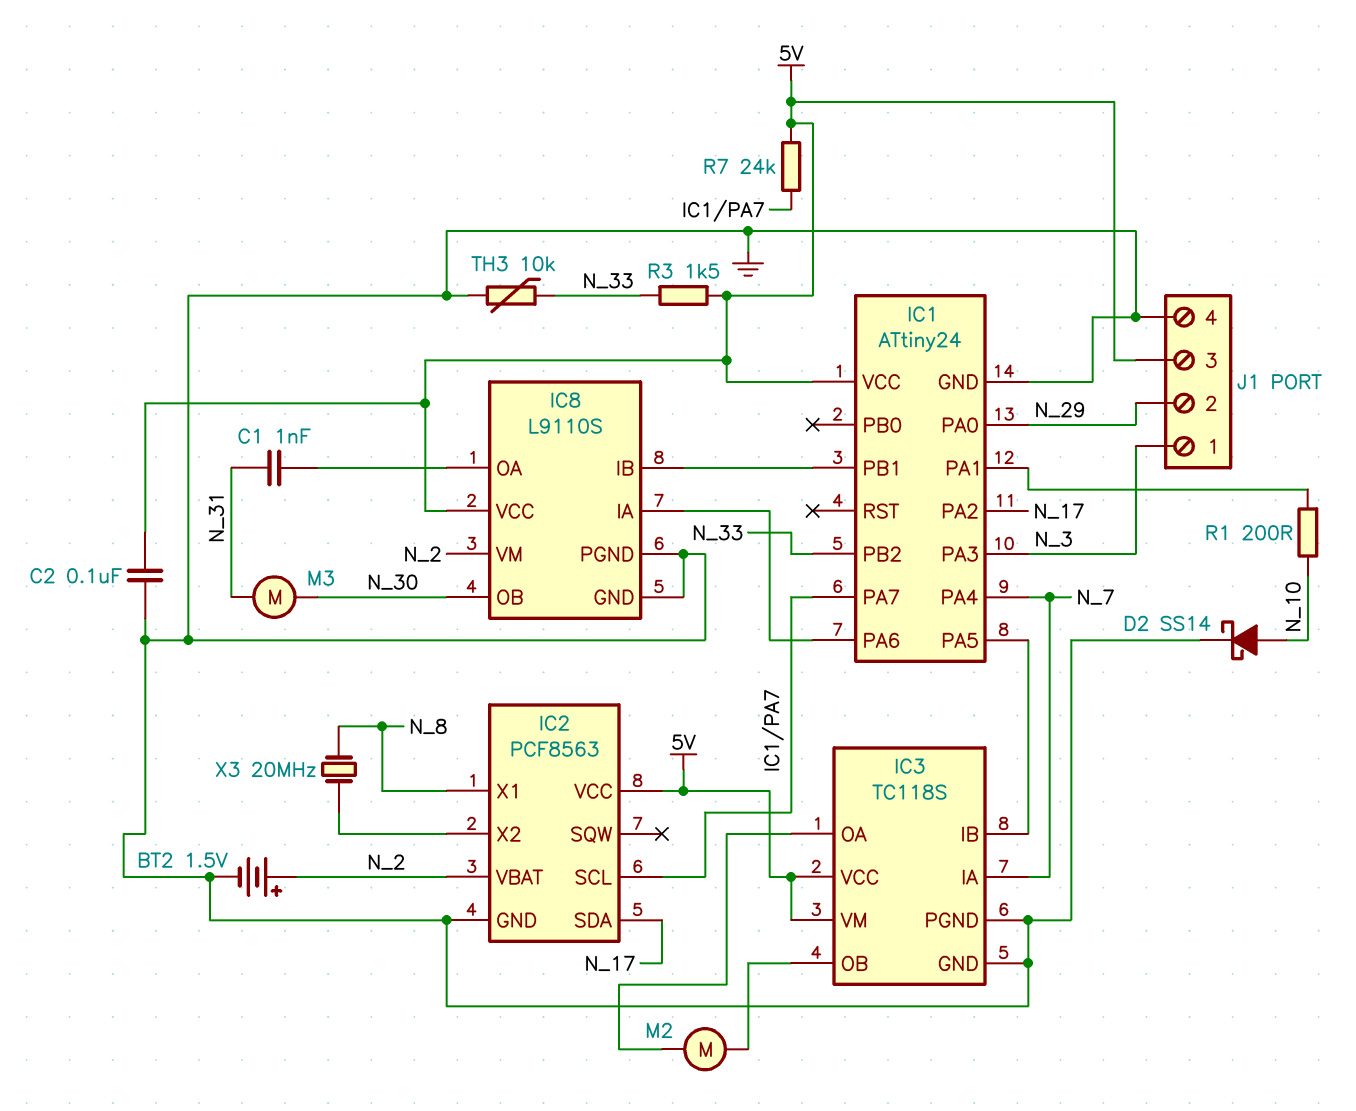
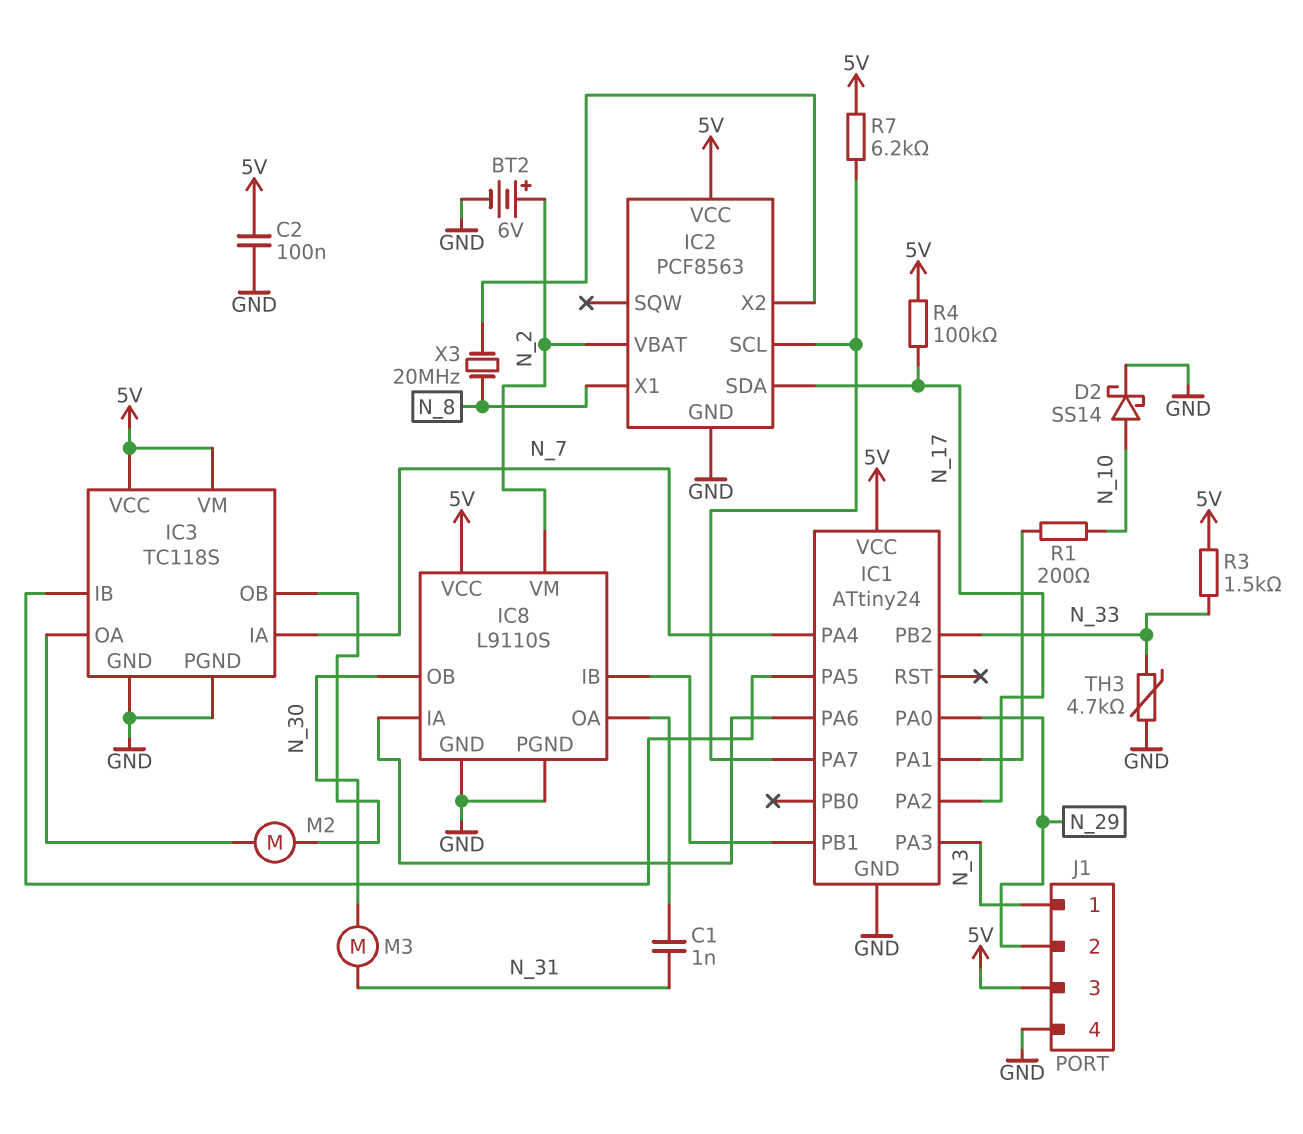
BT2: 1.5V (plus N_2, minus GND) -> 6V (plus N_2, minus GND)
R4: none -> 100k (5V, N_17)
R7: 24k (5V, IC1/PA7) -> 6.2k (5V, IC1/PA7)
TH3: 10k (GND, N_33) -> 4.7k (GND, N_33)

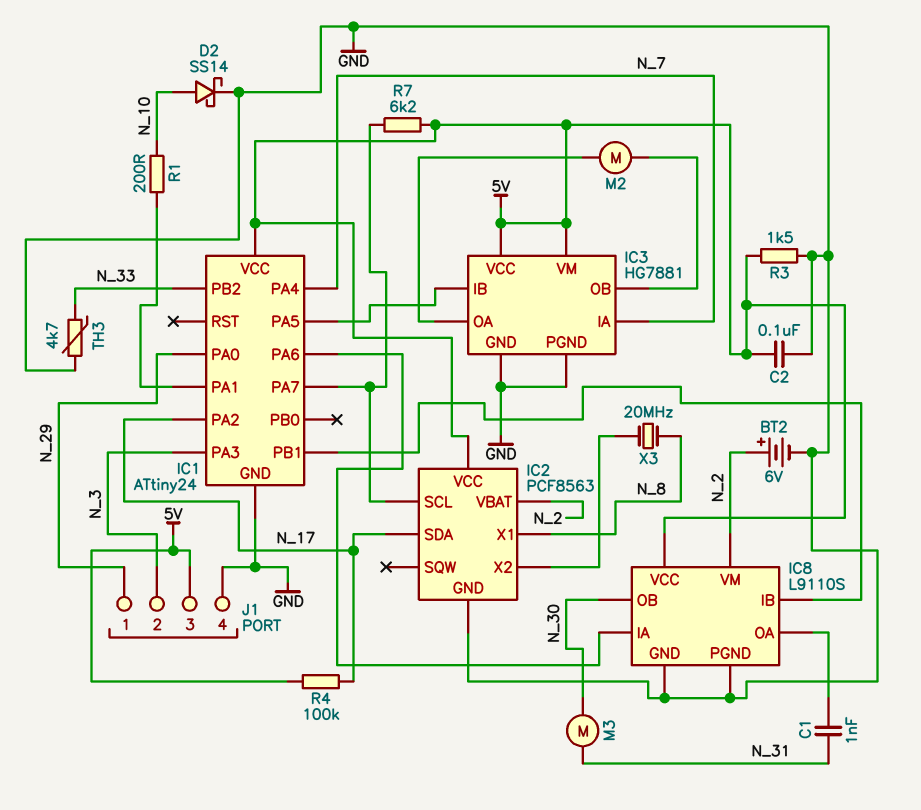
IC3: TC118S -> HG7881
J1 pin 1: N_3 -> N_29
J1 pin 2: N_29 -> N_3
R3: 1.5k (5V, N_33) -> 1.5k (5V, GND)

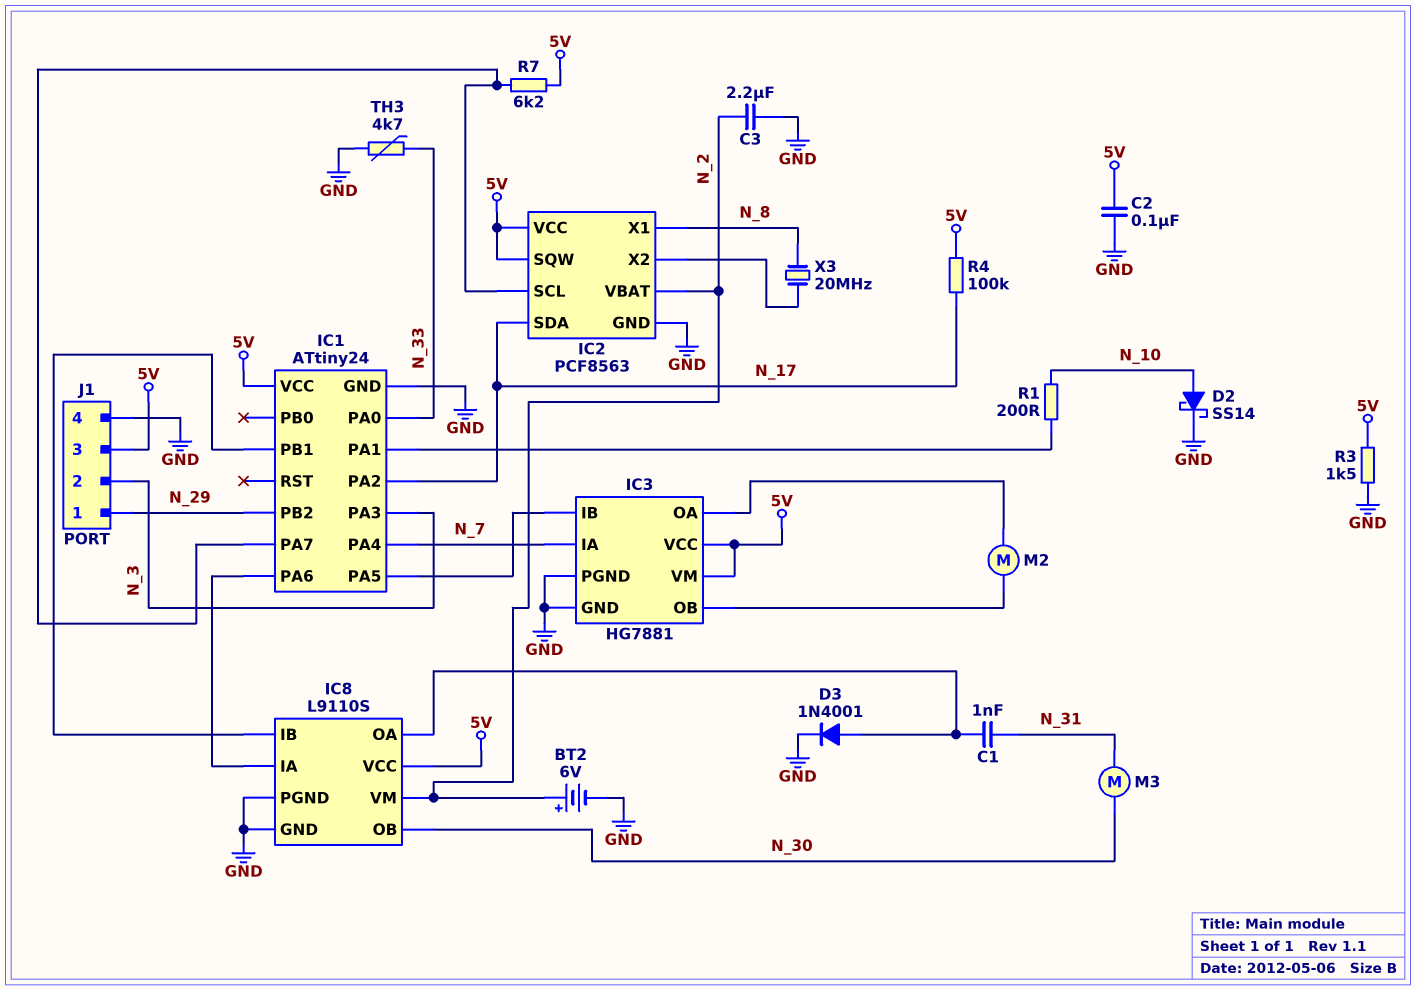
C3: none -> 2.2uF (GND, N_2)
D3: none -> diode 1N4001 (A IC8/OA, K GND)
IC1 pin PA0: N_29 -> N_33
IC1 pin PB2: N_33 -> N_29
IC2 pin SQW: none -> 5V

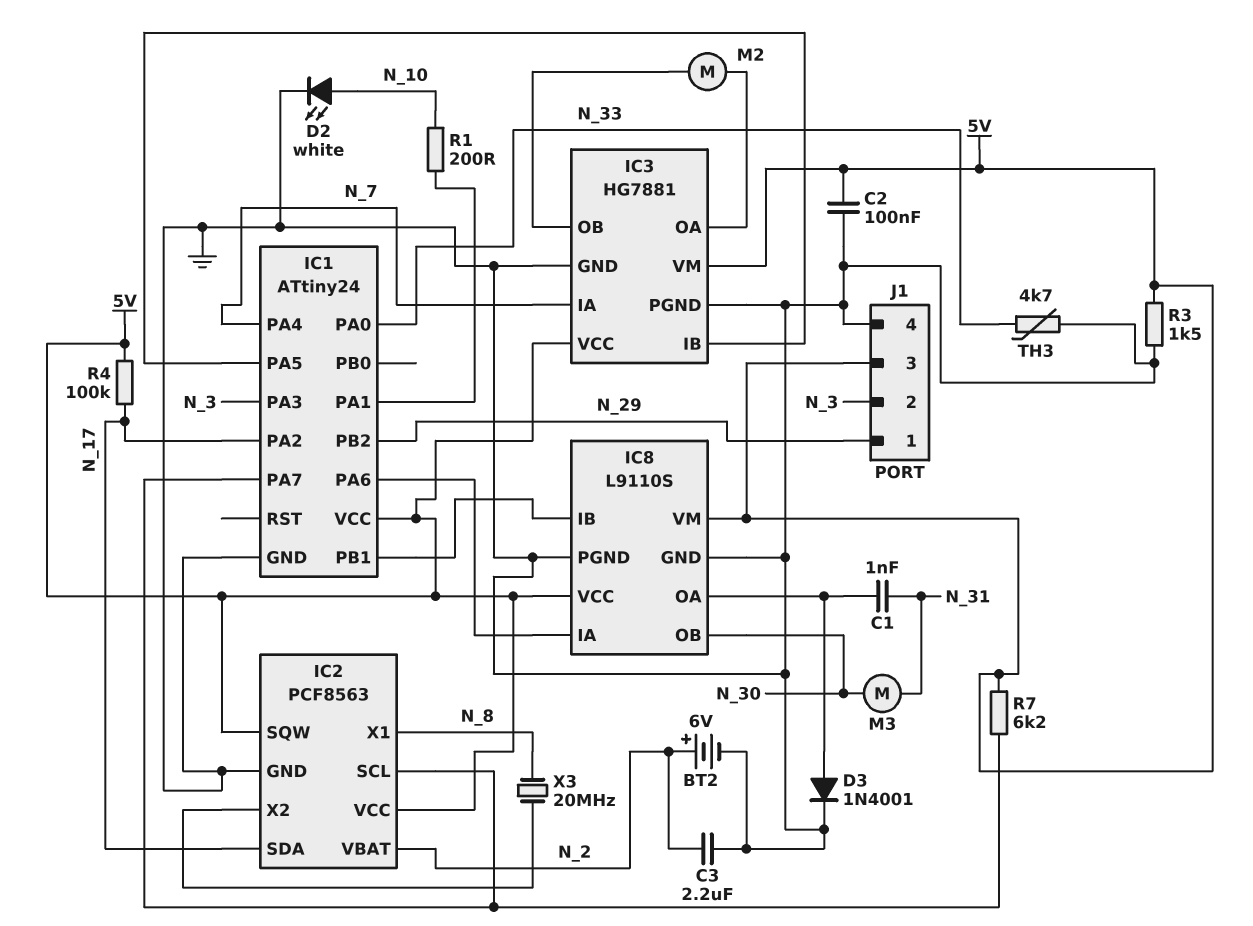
D2: schottky SS14 (A N_10, K GND) -> LED white (A N_10, K GND)
IC8 pin VM: N_2 -> 5V

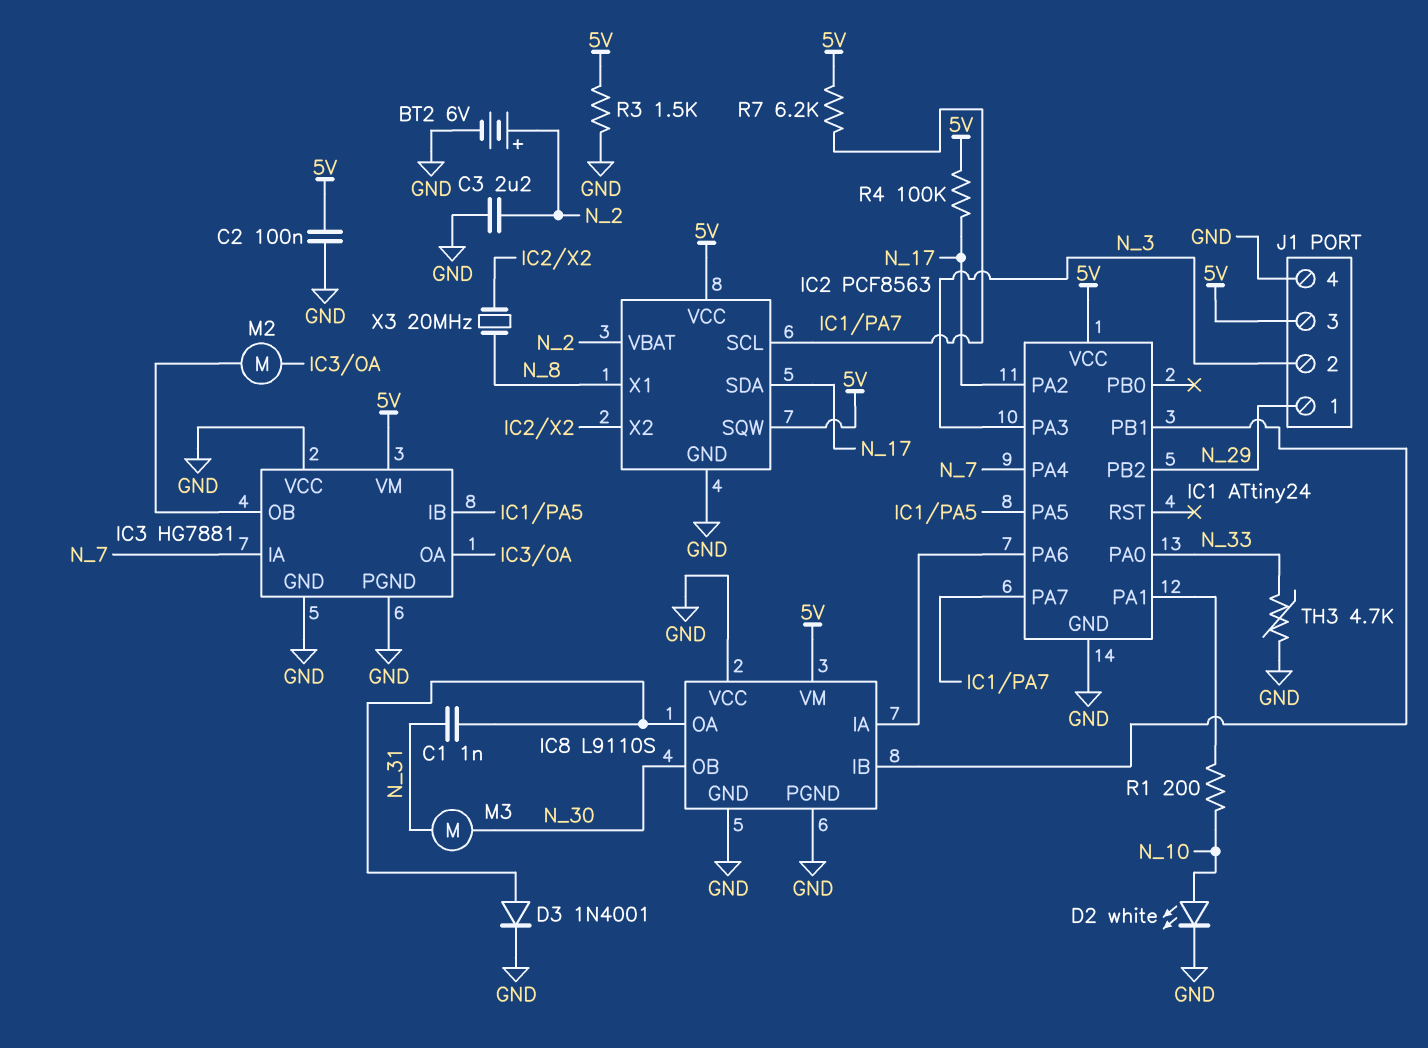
IC3 pin VCC: 5V -> GND
IC8 pin VCC: 5V -> GND

